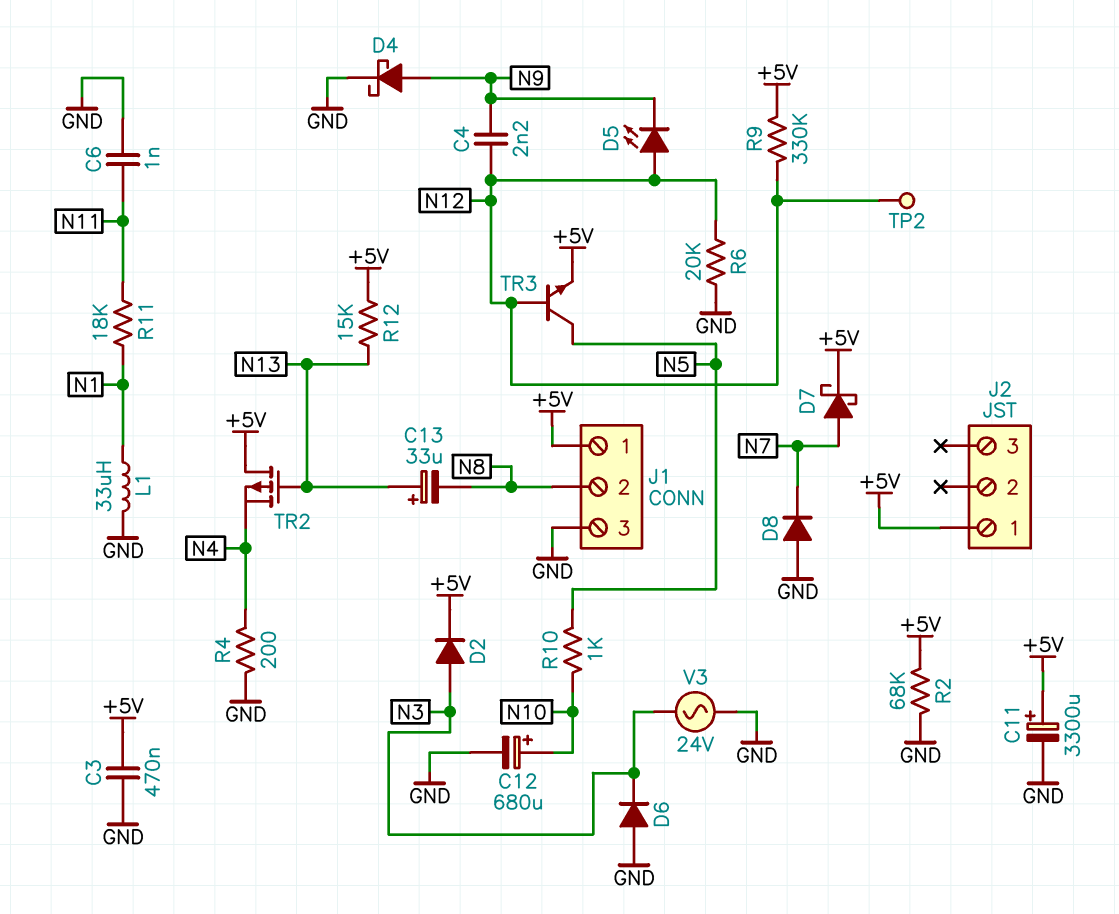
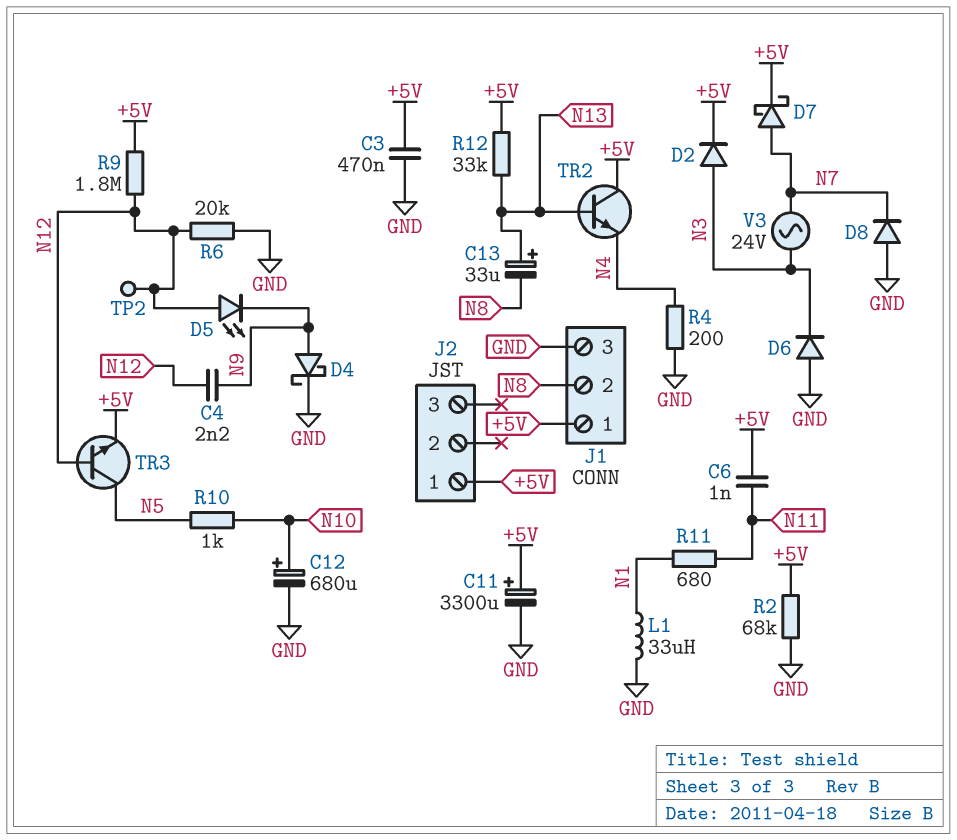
C6: 1nF (GND, N11) -> 1nF (+5V, N11)
R9: 330k (+5V, N12) -> 1.8M (+5V, N12)
R11: 18k (N1, N11) -> 680 (N1, N11)
R12: 15k (+5V, N13) -> 33k (+5V, N13)
TR2: PMOS (G N13, D +5V, S N4) -> NPN (B N13, C +5V, E N4)
V3: AC 24V (GND, N3) -> AC 24V (N3, N7)

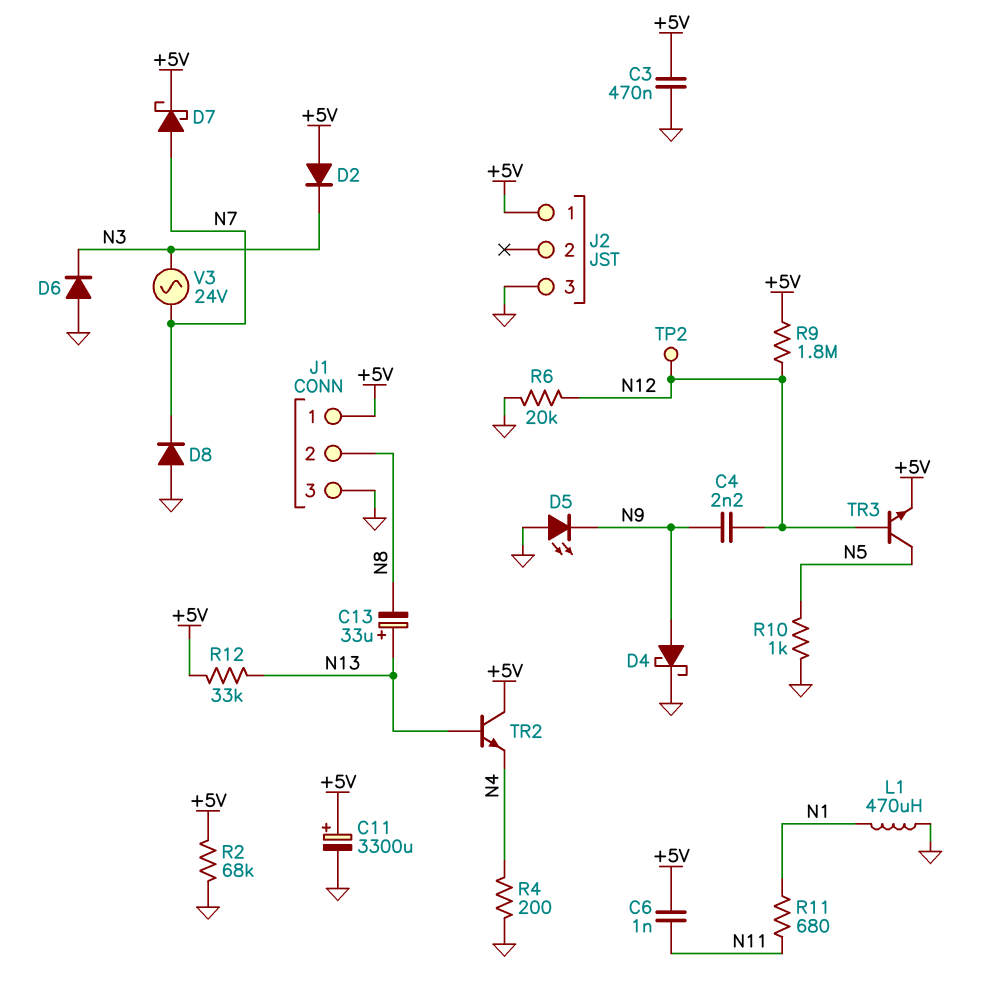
C12: 680uF (plus N10, minus GND) -> none
D2: diode (A N3, K +5V) -> diode (A +5V, K N3)
D5: LED (A N12, K N9) -> LED (A GND, K N9)
J2 pin 3: none -> GND
L1: 33uH (GND, N1) -> 470uH (GND, N1)
R10: 1k (N5, N10) -> 1k (GND, N5)

